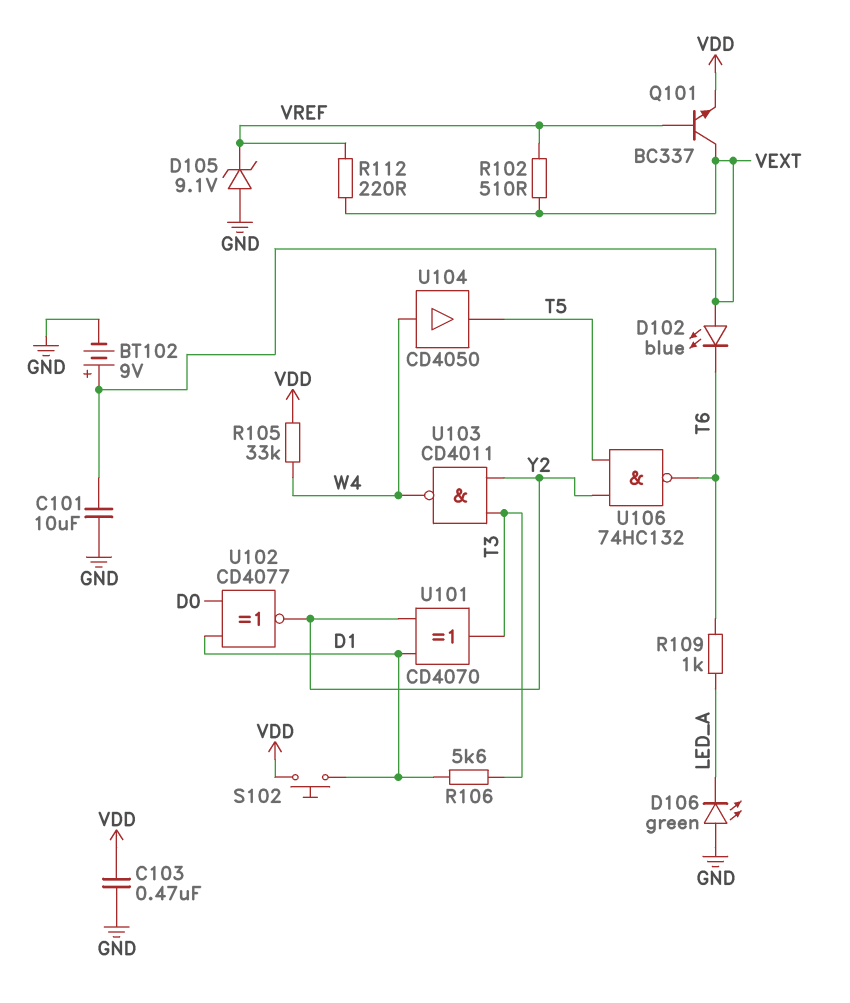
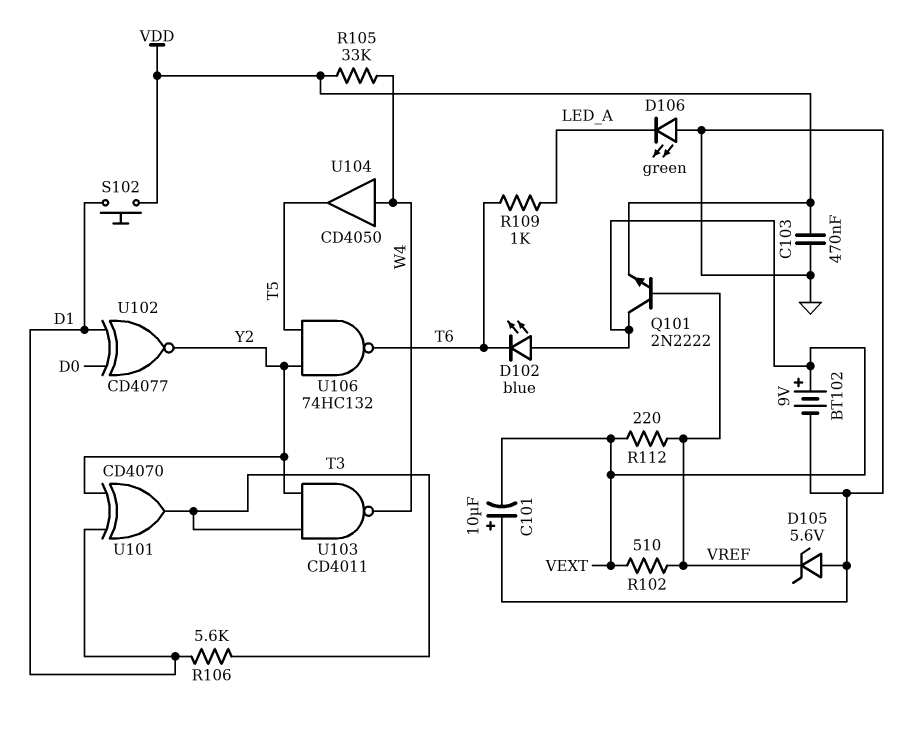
C101: 10uF (GND, VEXT) -> 10uF (plus GND, minus VEXT)
D105: zener 9.1V (A GND, K VREF) -> zener 5.6V (A GND, K VREF)
Q101: NPN BC337 (B VREF, C VEXT, E VDD) -> NPN 2N2222 (B VREF, C VEXT, E VDD)

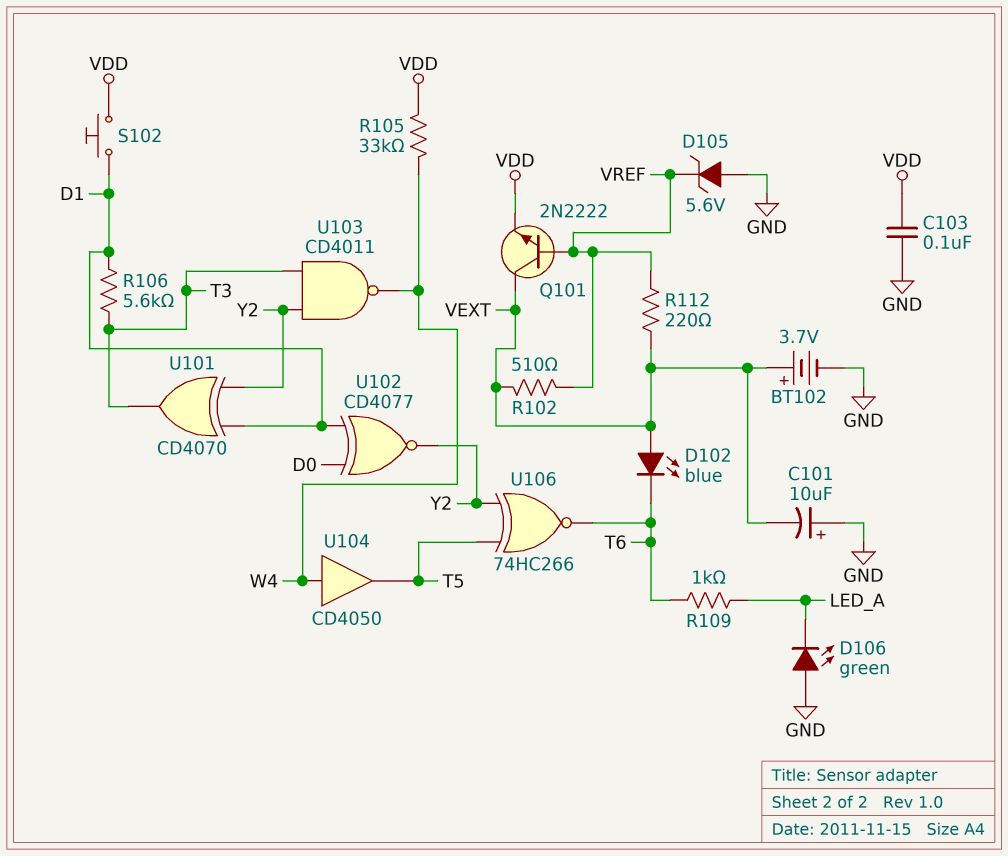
BT102: 9V (plus VEXT, minus GND) -> 3.7V (plus VEXT, minus GND)
C103: 470nF (GND, VDD) -> 100nF (GND, VDD)
U106: NAND 74HC132 (in T5, in Y2, out T6) -> XNOR 74HC266 (in T5, in Y2, out T6)

